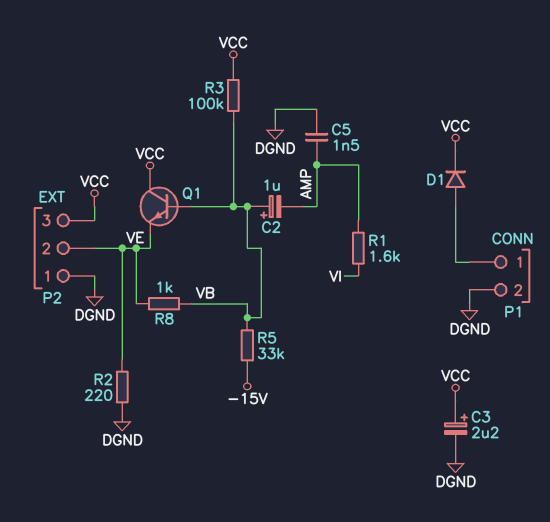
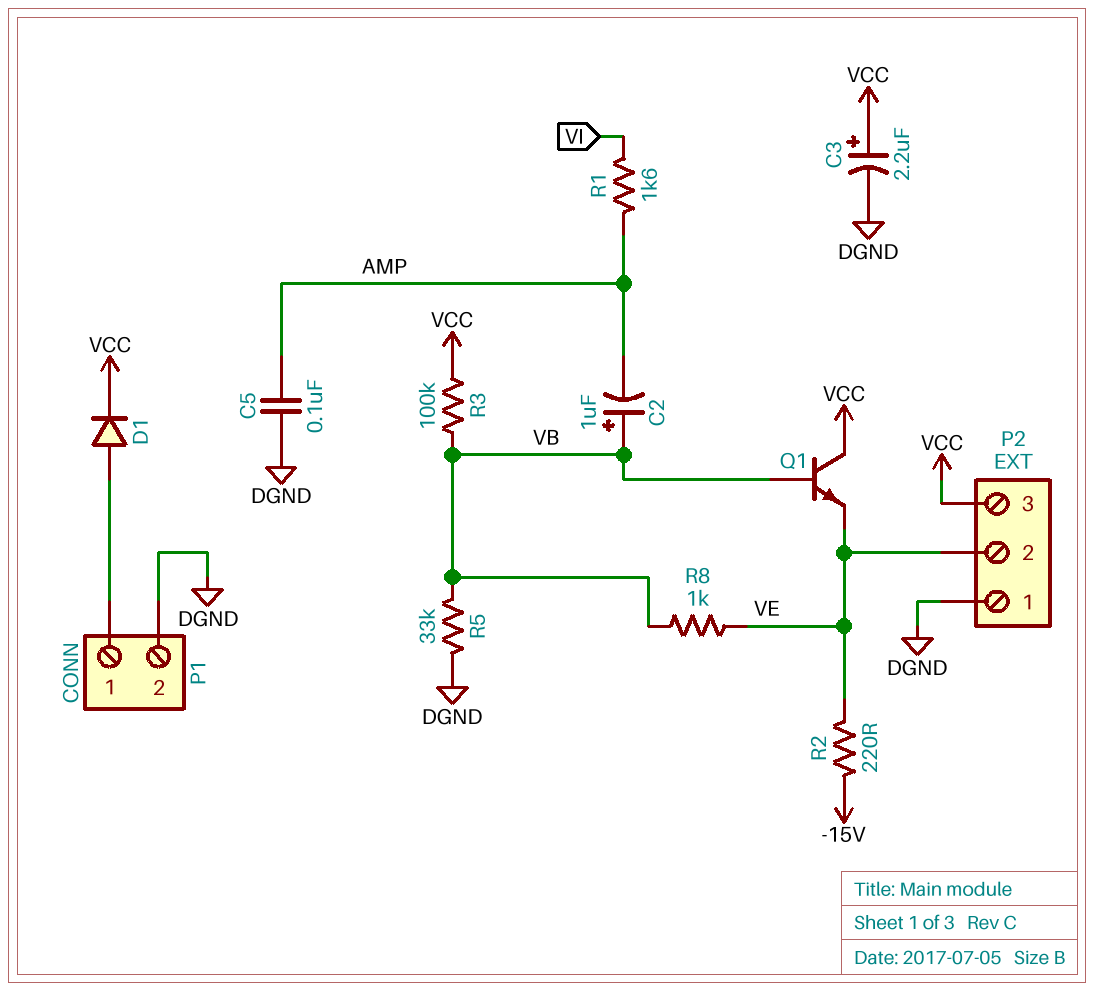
C5: 1.5nF (AMP, DGND) -> 100nF (AMP, DGND)
R2: 220 (DGND, VE) -> 220 (-15V, VE)
R5: 33k (-15V, VB) -> 33k (DGND, VB)

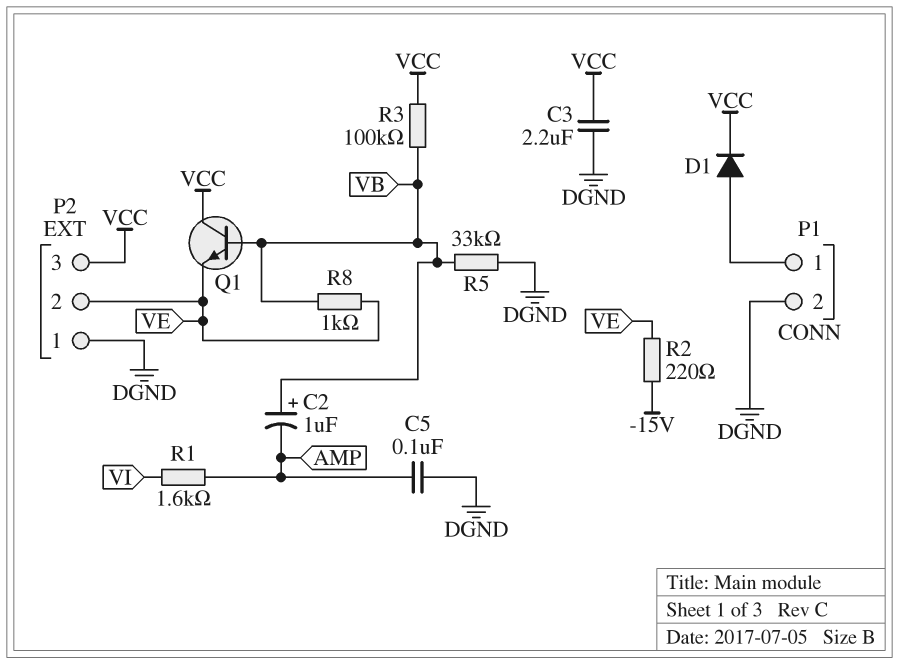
C3: 2.2uF (plus VCC, minus DGND) -> 2.2uF (DGND, VCC)

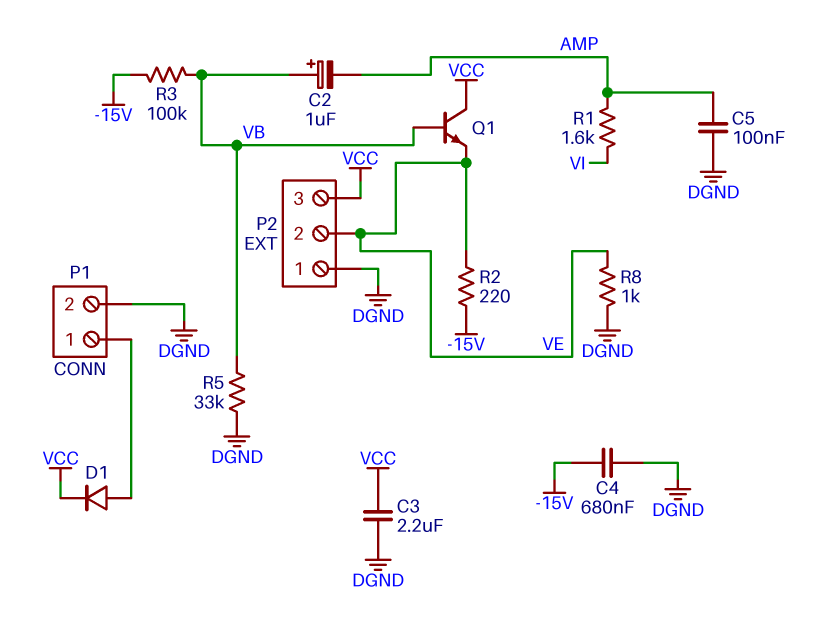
C4: none -> 680nF (-15V, DGND)
R3: 100k (VB, VCC) -> 100k (-15V, VB)
R8: 1k (VB, VE) -> 1k (DGND, VE)

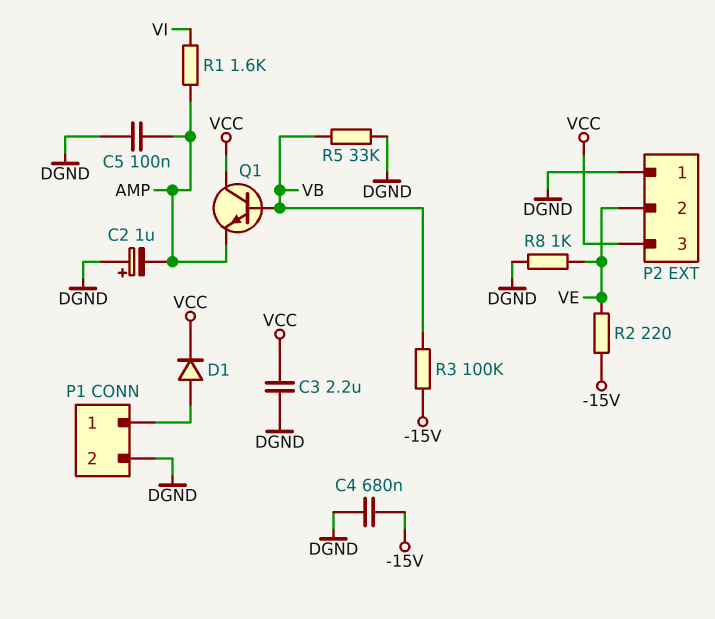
C2: 1uF (plus VB, minus AMP) -> 1uF (plus DGND, minus AMP)
Q1: NPN (B VB, C VCC, E VE) -> NPN (B VB, C VCC, E AMP)

